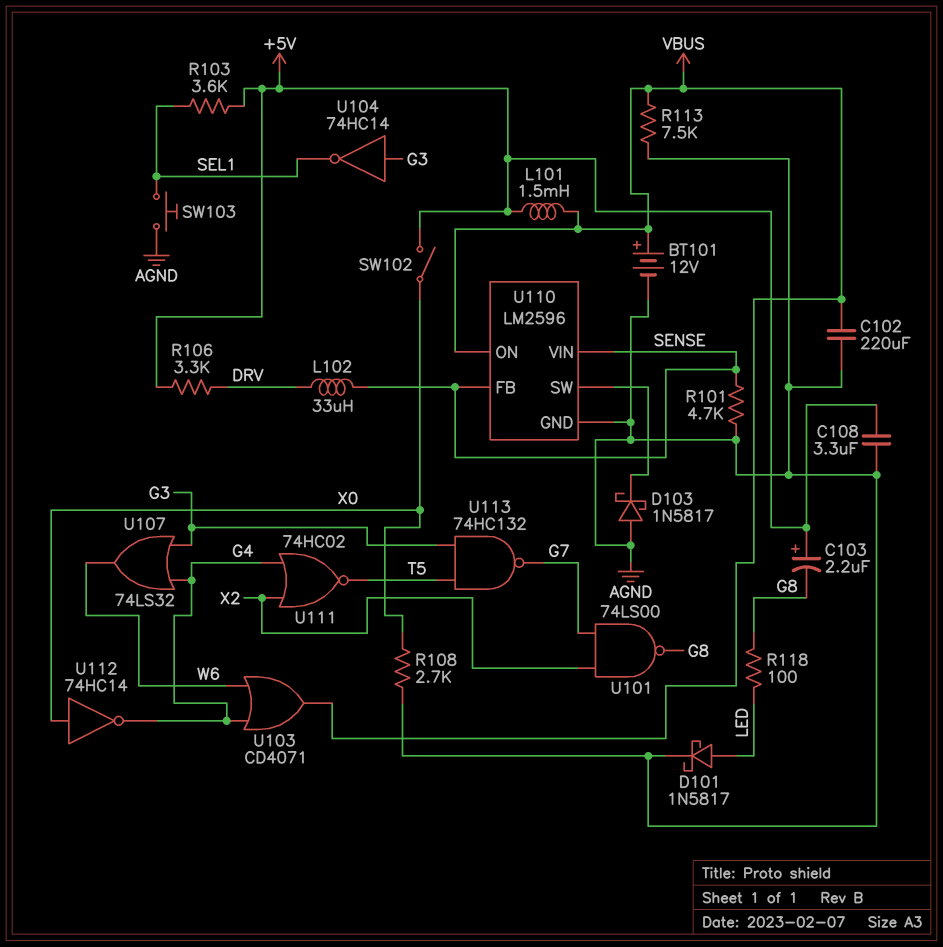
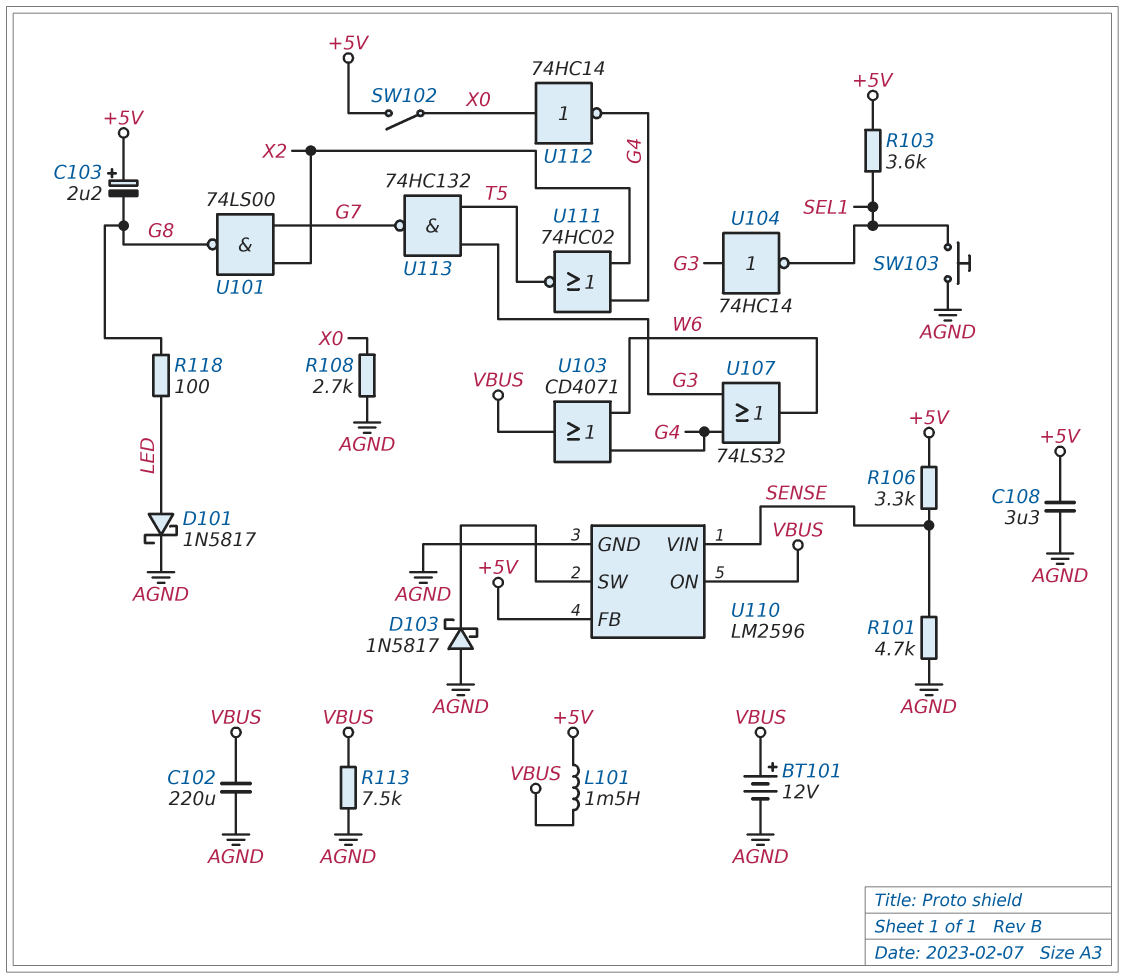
L102: 33uH (DRV, SENSE) -> none
R106: 3.3k (+5V, DRV) -> 3.3k (+5V, SENSE)
U110 pin FB: SENSE -> +5V

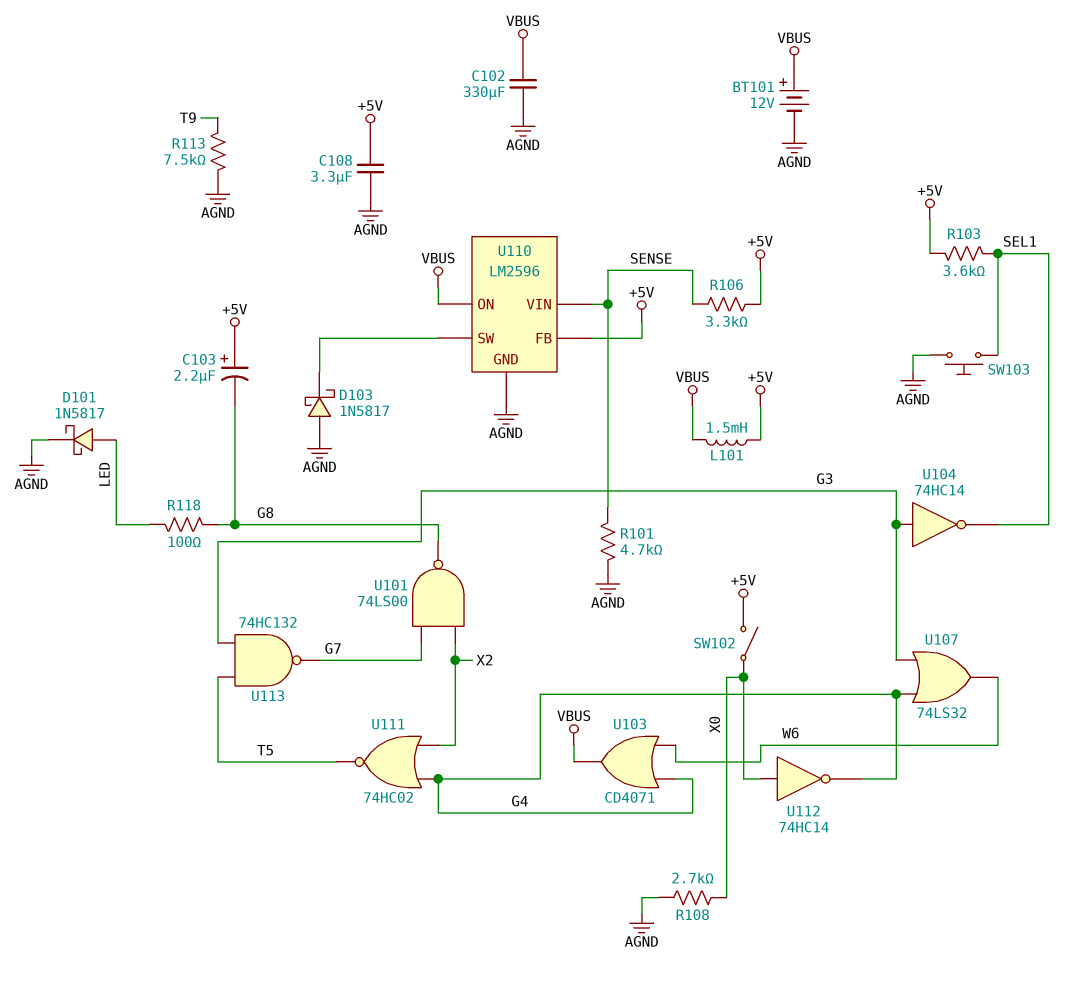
C102: 220uF (AGND, VBUS) -> 330uF (AGND, VBUS)
R113: 7.5k (AGND, VBUS) -> 7.5k (AGND, T9)

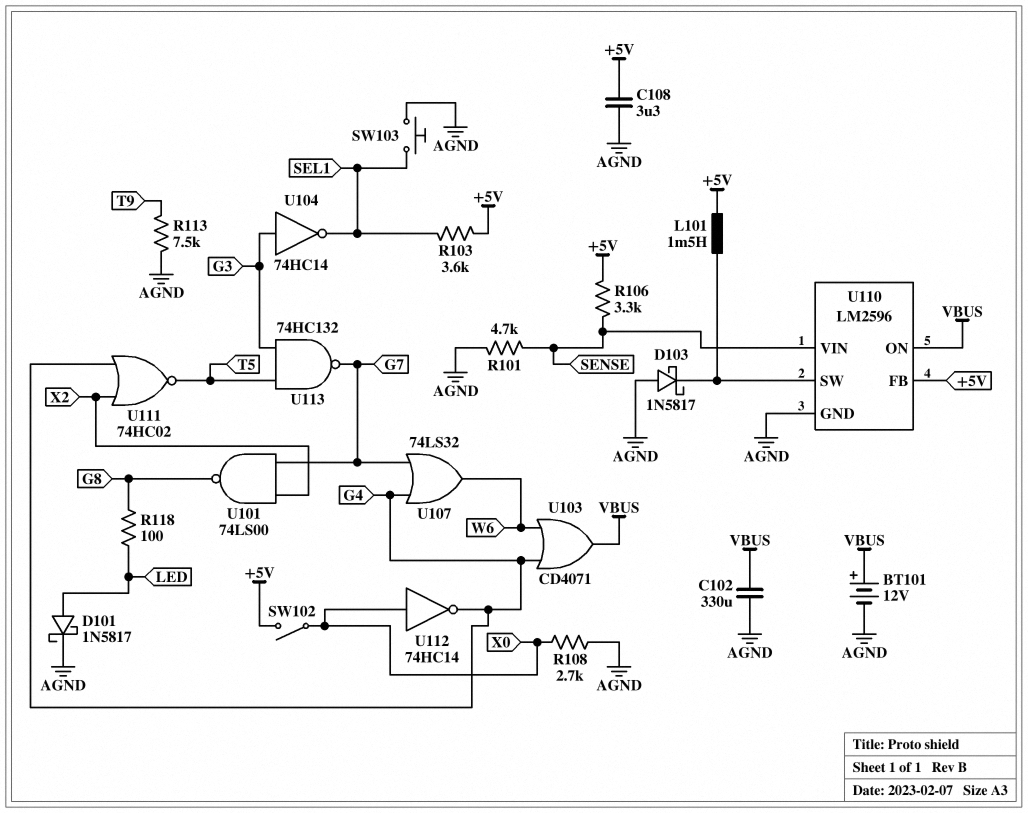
C103: 2.2uF (plus +5V, minus G8) -> none
L101: 1.5mH (+5V, VBUS) -> 1.5mH (+5V, U110/SW)
U107: OR 74LS32 (in G3, in G4, out W6) -> OR 74LS32 (in G4, in G7, out W6)

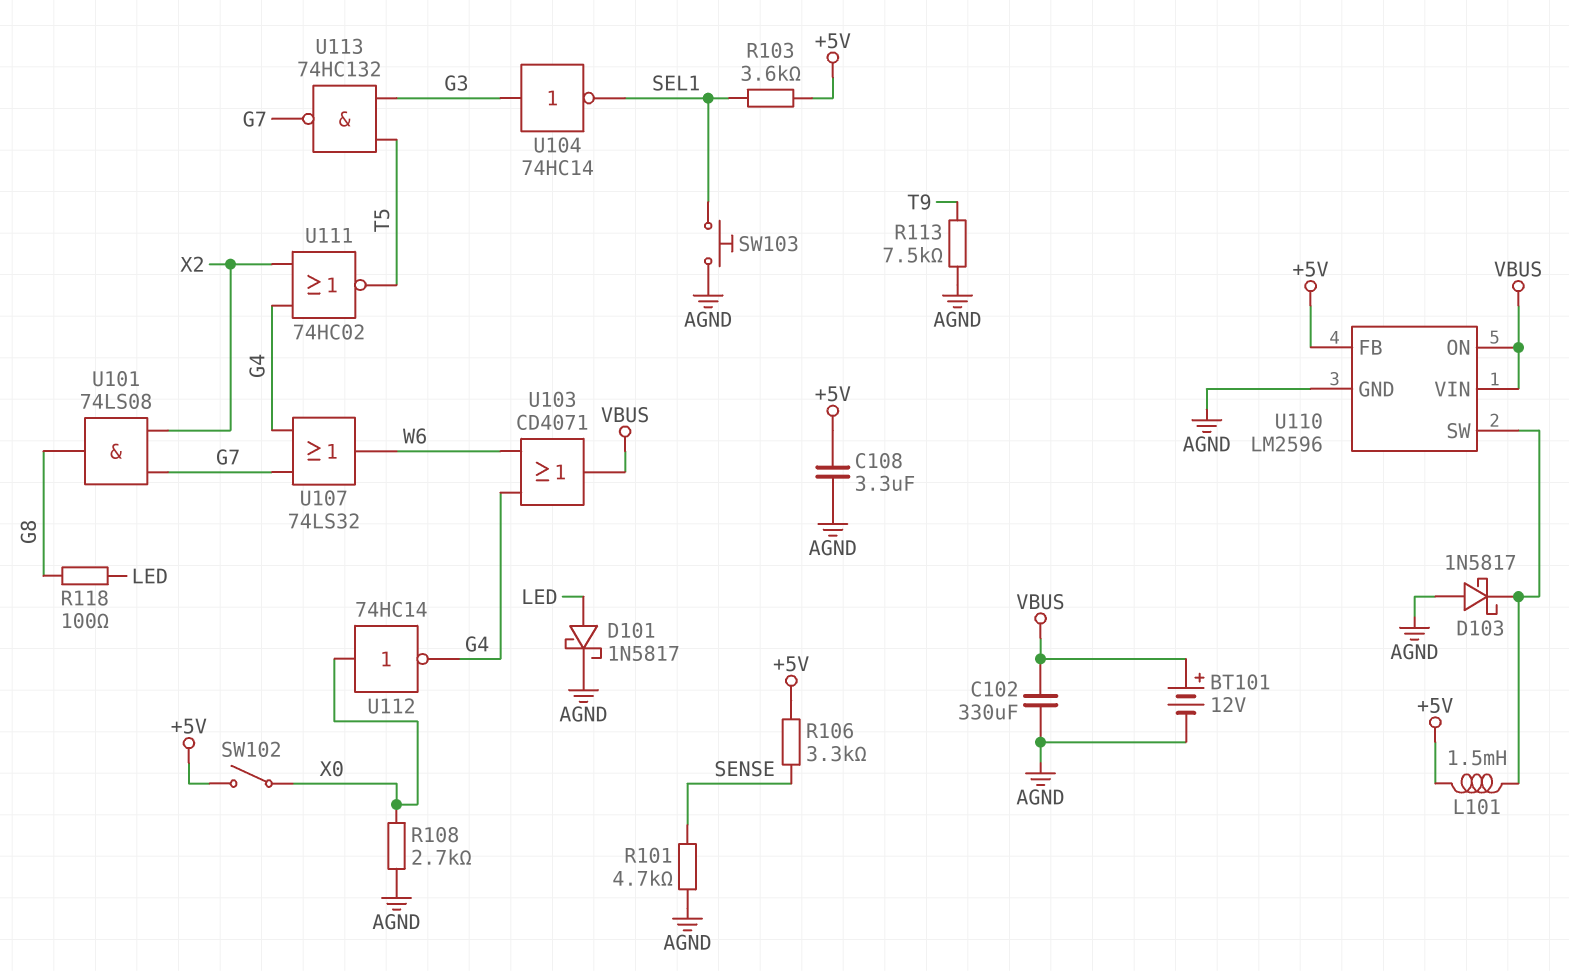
U101: NAND 74LS00 (in G7, in X2, out G8) -> AND 74LS08 (in G7, in X2, out G8)
U110 pin VIN: SENSE -> VBUS

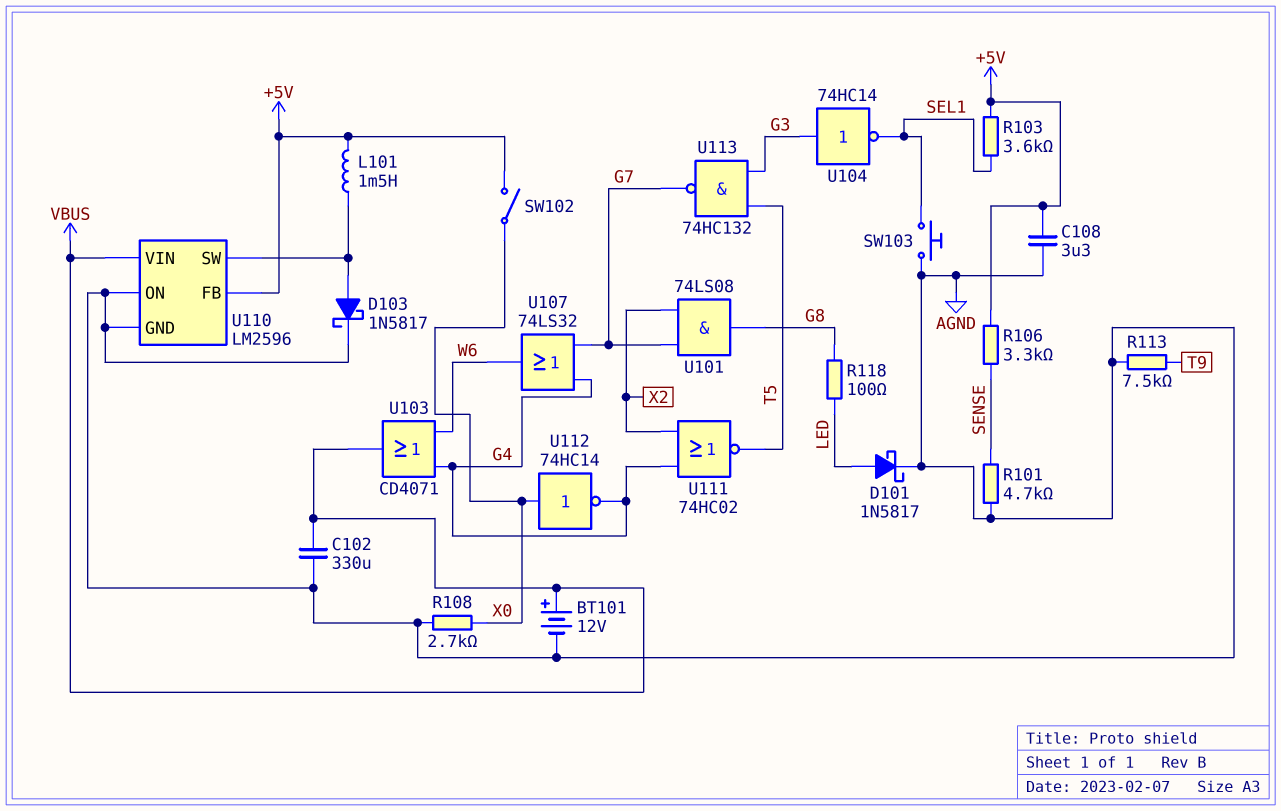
D103: schottky 1N5817 (A AGND, K U110/SW) -> schottky 1N5817 (A U110/SW, K AGND)
U110 pin ON: VBUS -> AGND

